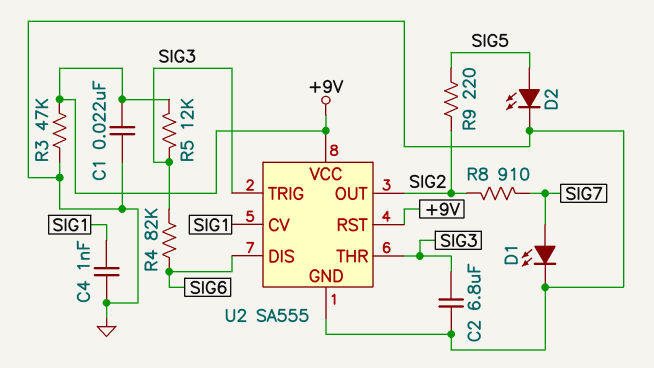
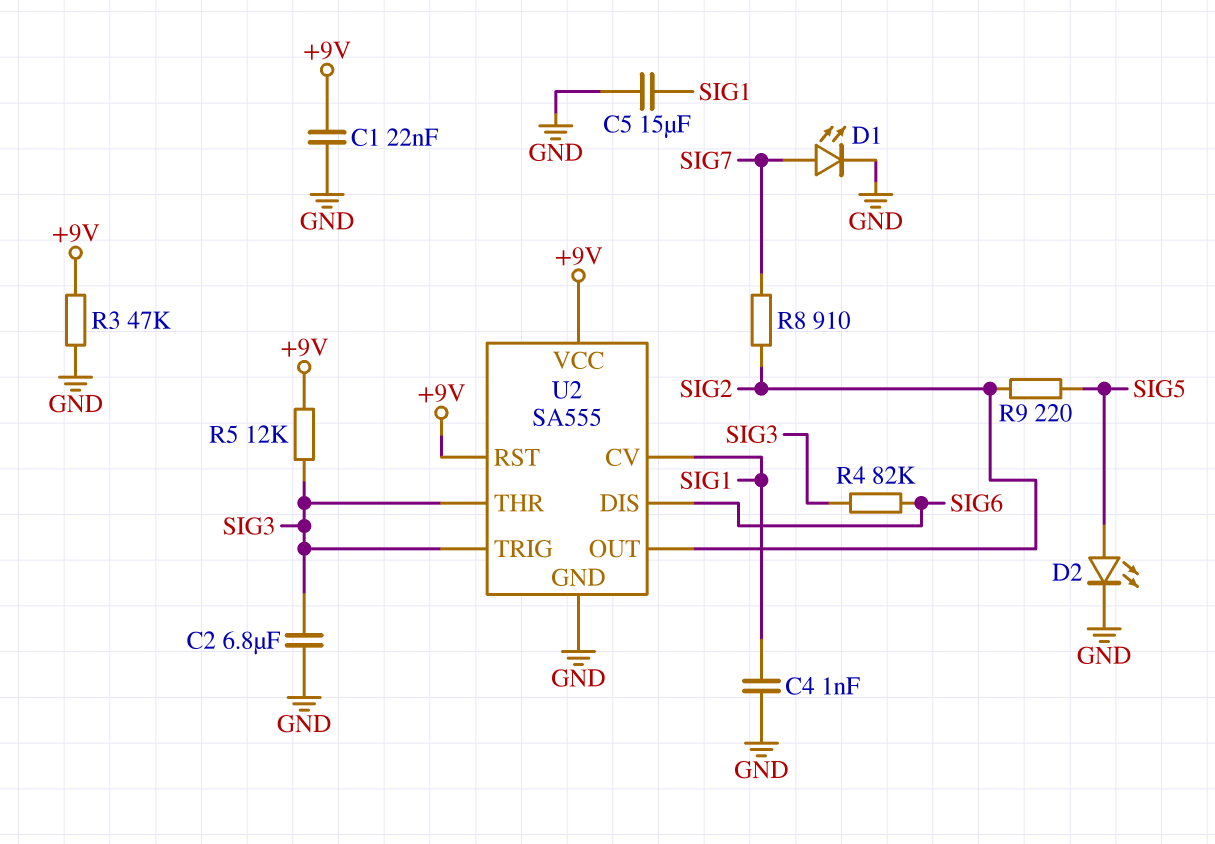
C5: none -> 15uF (GND, SIG1)

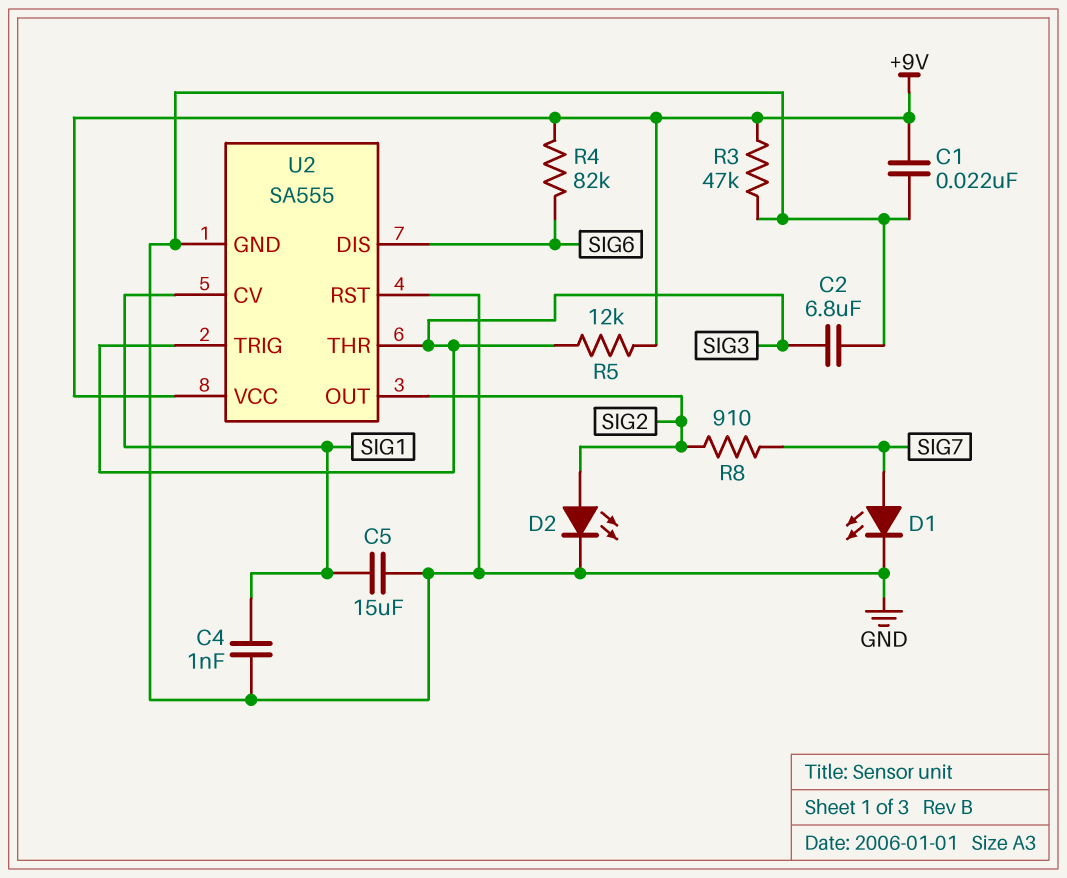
D2: LED (A SIG5, K GND) -> LED (A SIG2, K GND)
R4: 82k (SIG3, SIG6) -> 82k (+9V, SIG6)
R9: 220 (SIG2, SIG5) -> none
U2 pin RST: +9V -> GND

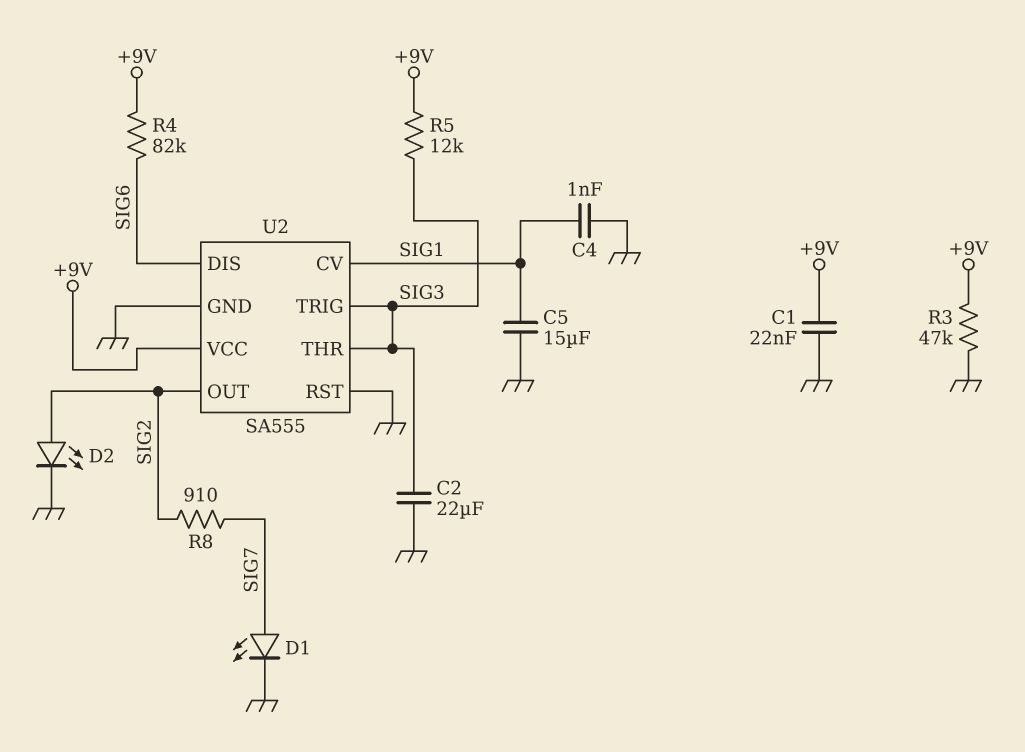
C2: 6.8uF (GND, SIG3) -> 22uF (GND, SIG3)

